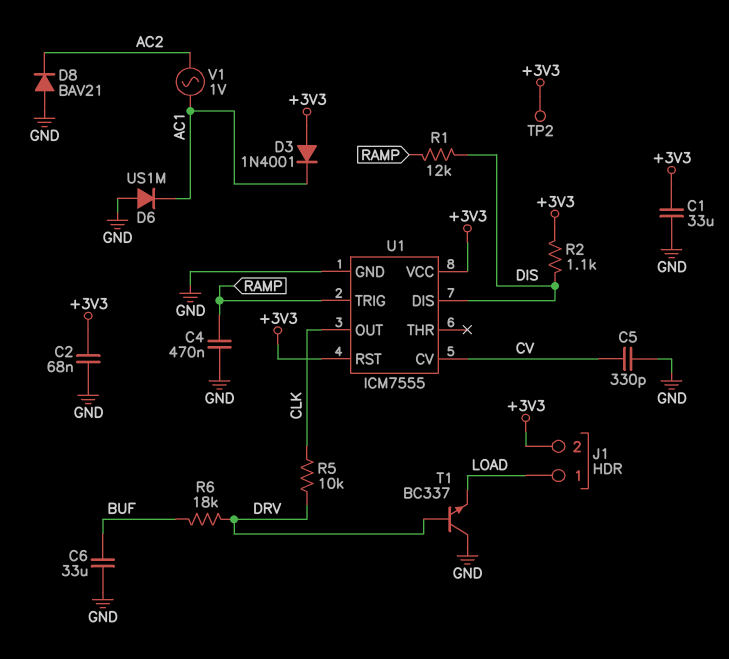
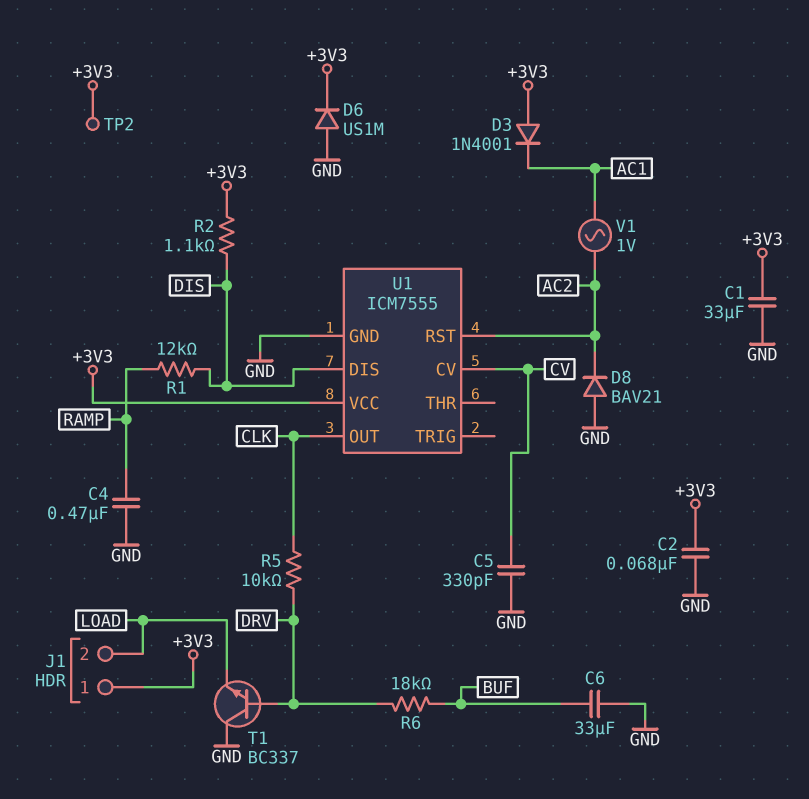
D6: diode US1M (A GND, K AC1) -> diode US1M (A GND, K +3V3)
J1 pin 1: LOAD -> +3V3
J1 pin 2: +3V3 -> LOAD
U1 pin RST: +3V3 -> AC2
U1 pin TRIG: RAMP -> none

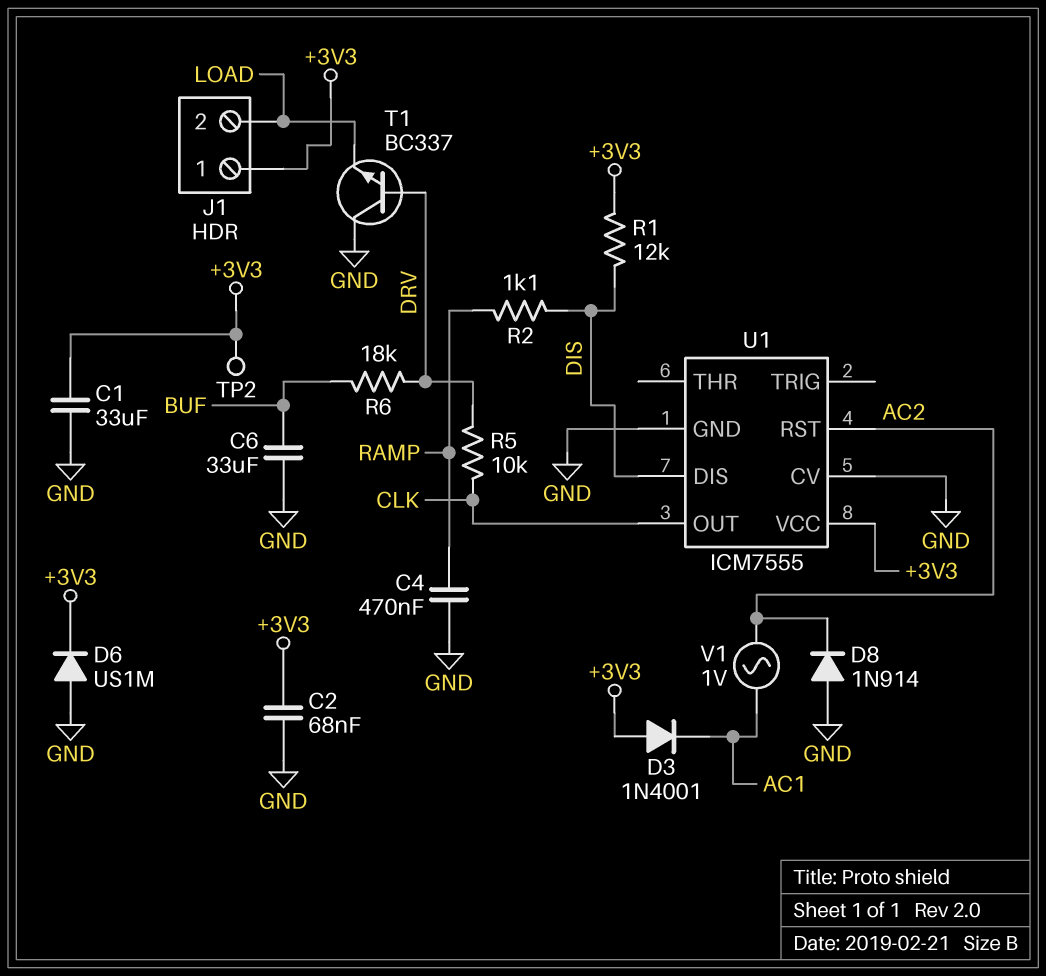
C5: 330pF (CV, GND) -> none
D8: diode BAV21 (A GND, K AC2) -> diode 1N914 (A GND, K AC2)
R1: 12k (DIS, RAMP) -> 12k (+3V3, DIS)
R2: 1.1k (+3V3, DIS) -> 1.1k (DIS, RAMP)
U1 pin CV: CV -> GND

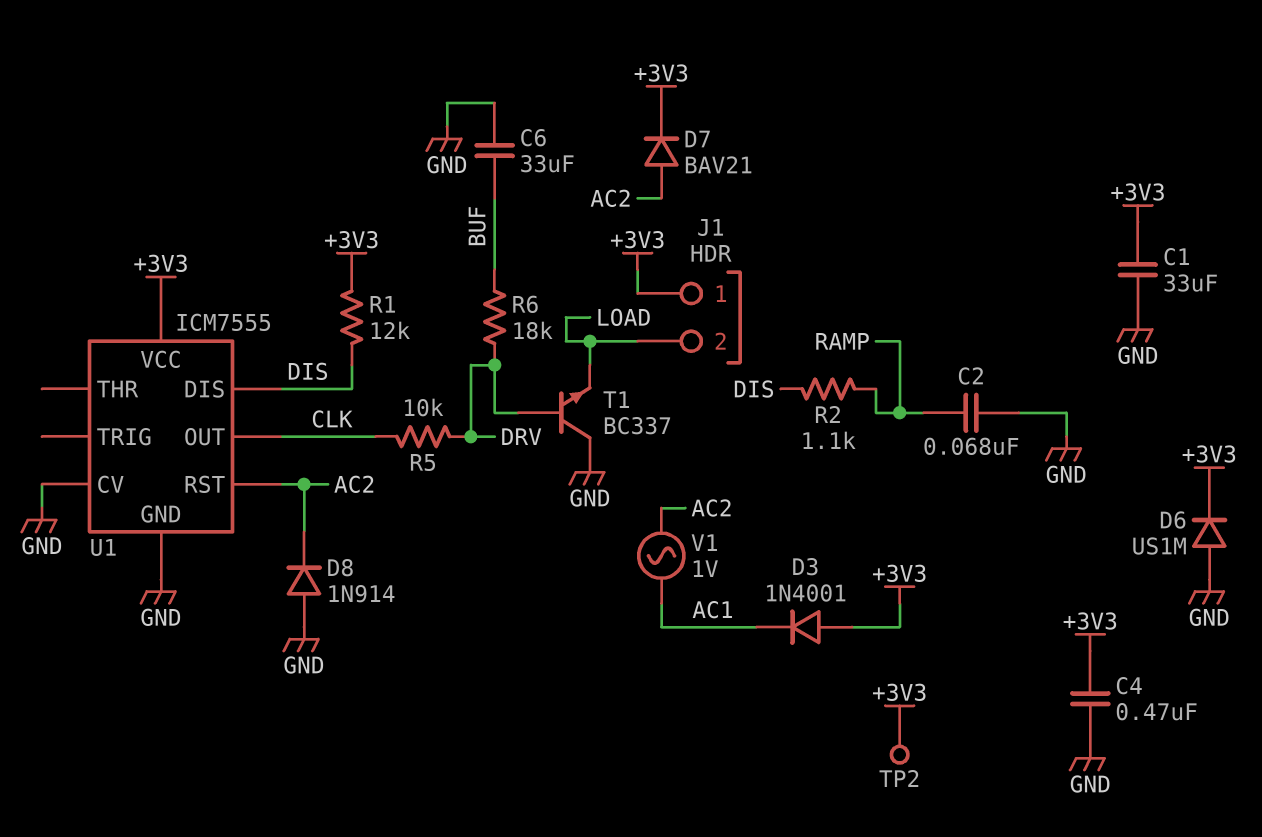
C2: 68nF (+3V3, GND) -> 68nF (GND, RAMP)
C4: 470nF (GND, RAMP) -> 470nF (+3V3, GND)
D7: none -> diode BAV21 (A AC2, K +3V3)

